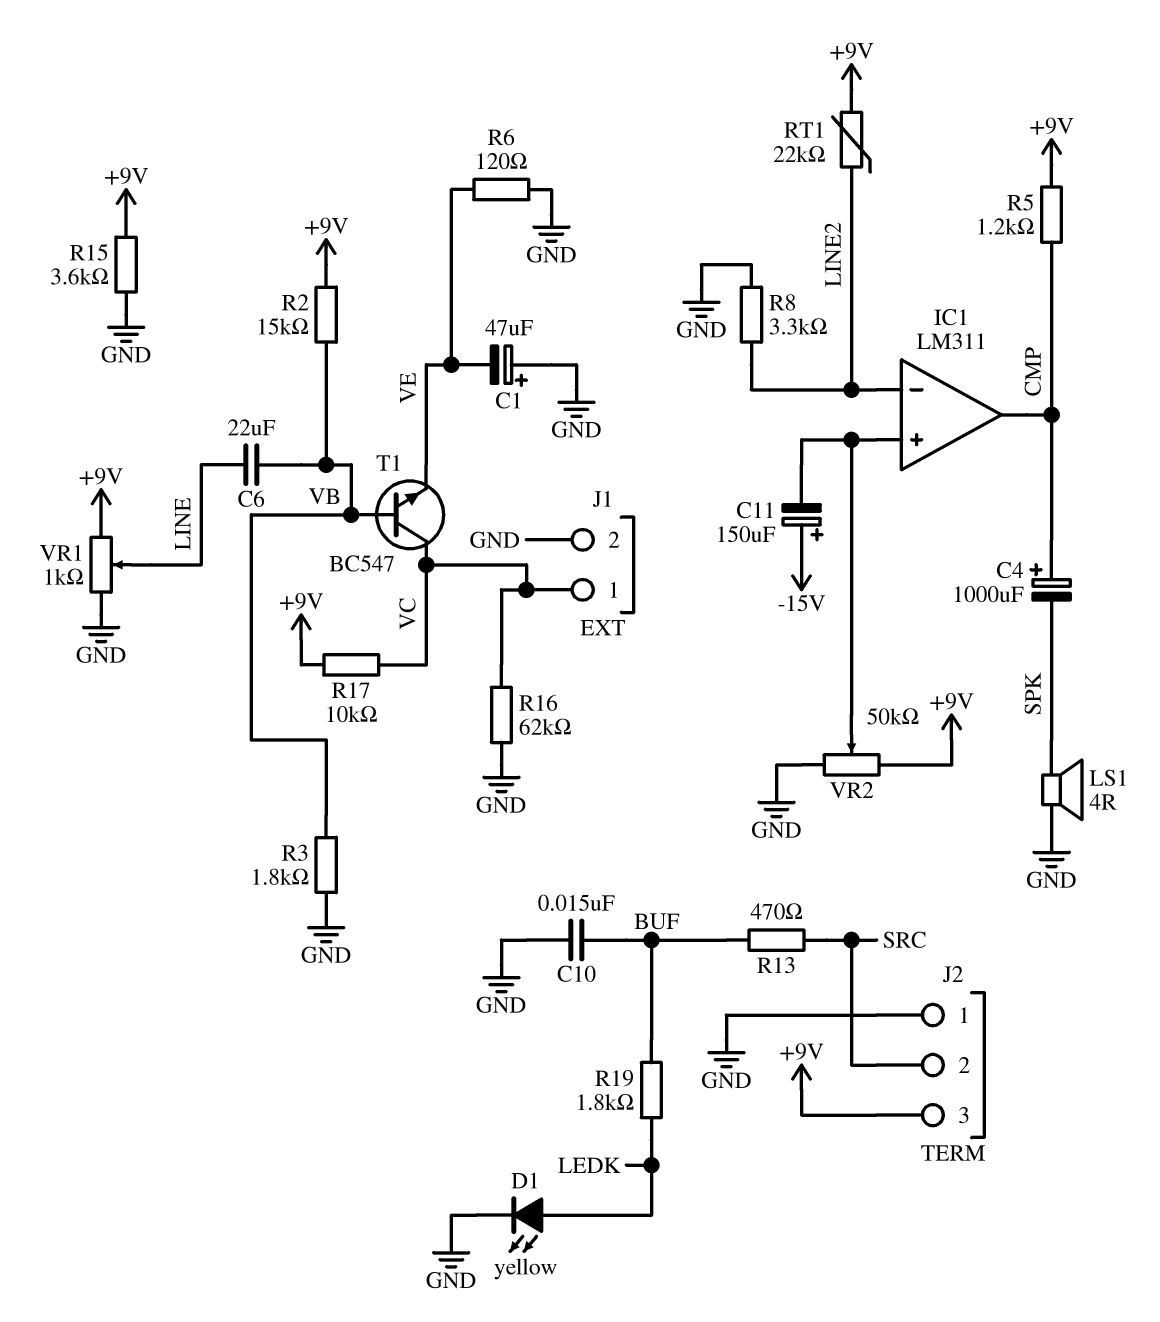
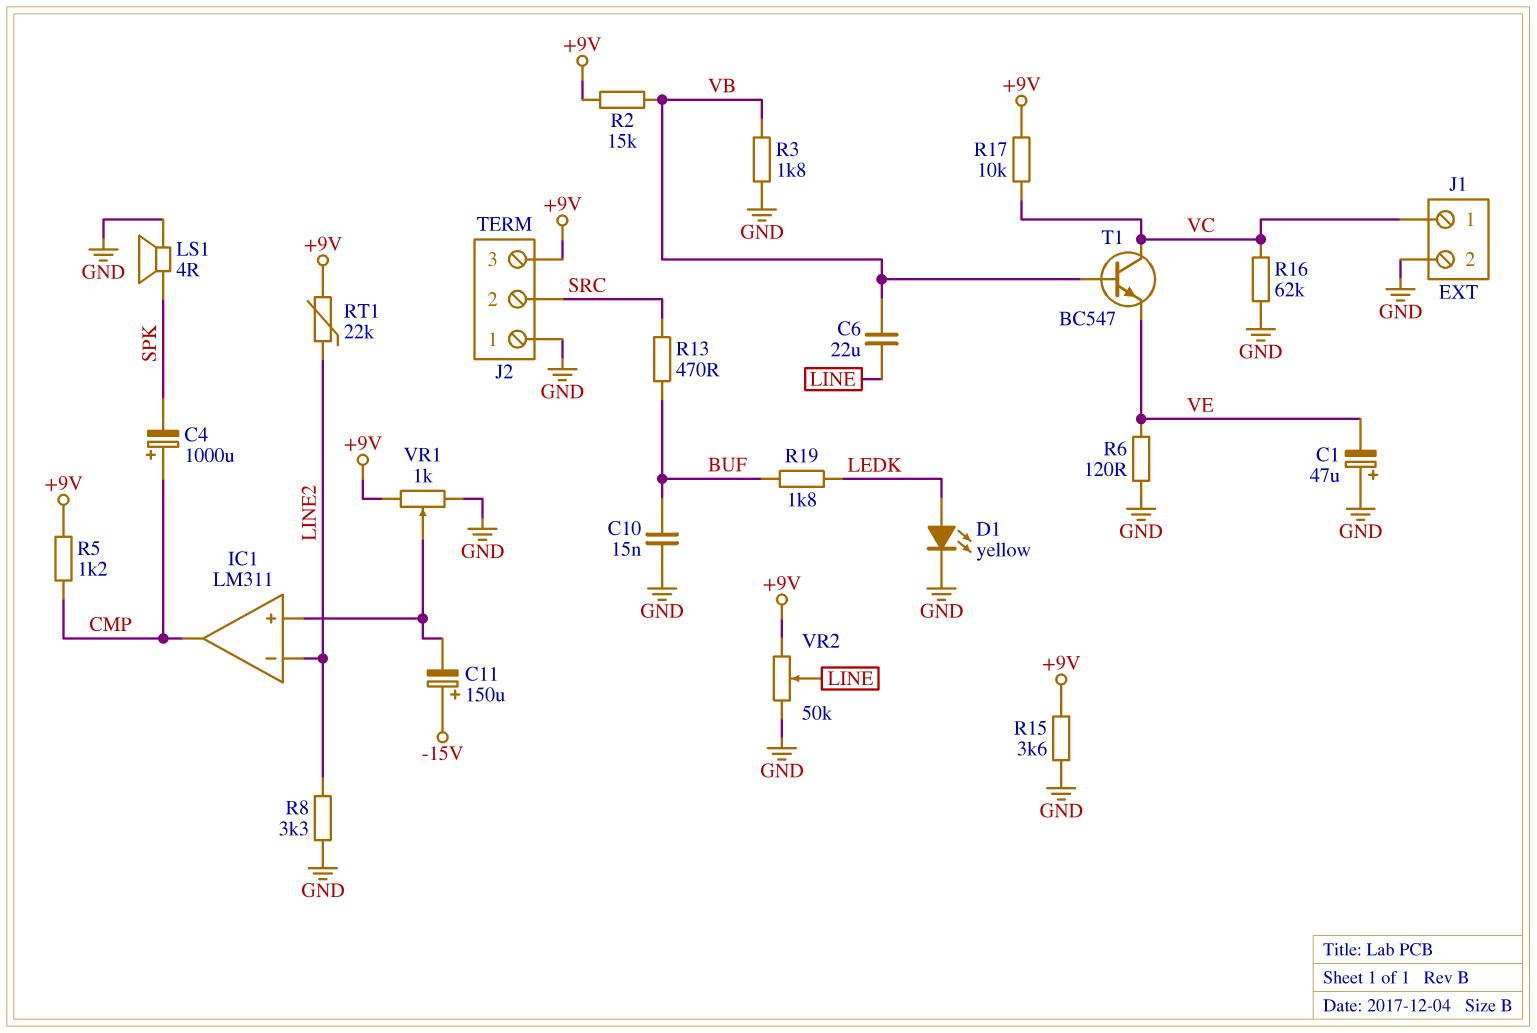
VR1: 1k (+9V, GND, wiper LINE) -> 1k (+9V, GND, wiper IC1/in+)
VR2: 50k (+9V, GND, wiper IC1/in+) -> 50k (+9V, GND, wiper LINE)

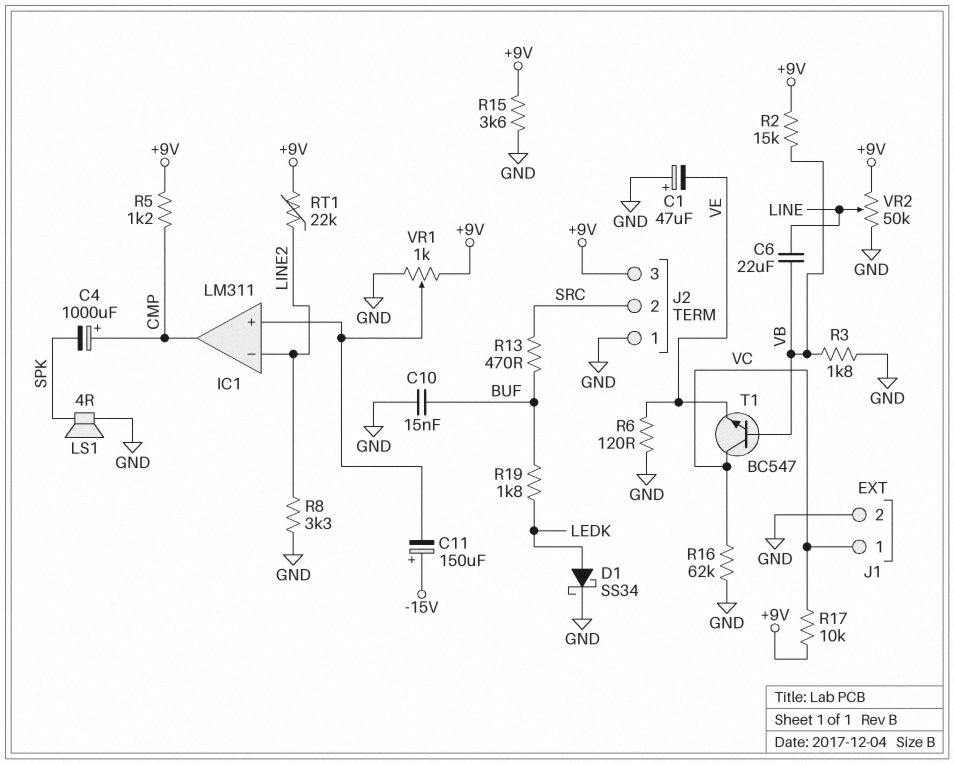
D1: LED yellow (A LEDK, K GND) -> schottky SS34 (A LEDK, K GND)

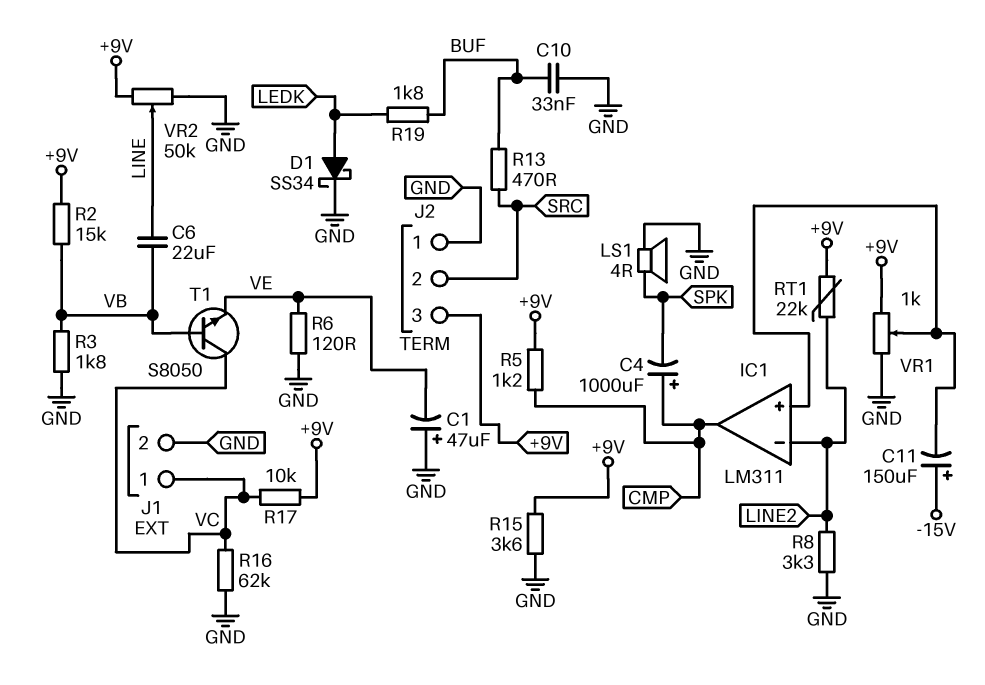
C10: 15nF (BUF, GND) -> 33nF (BUF, GND)
T1: NPN BC547 (B VB, C VC, E VE) -> NPN S8050 (B VB, C VC, E VE)

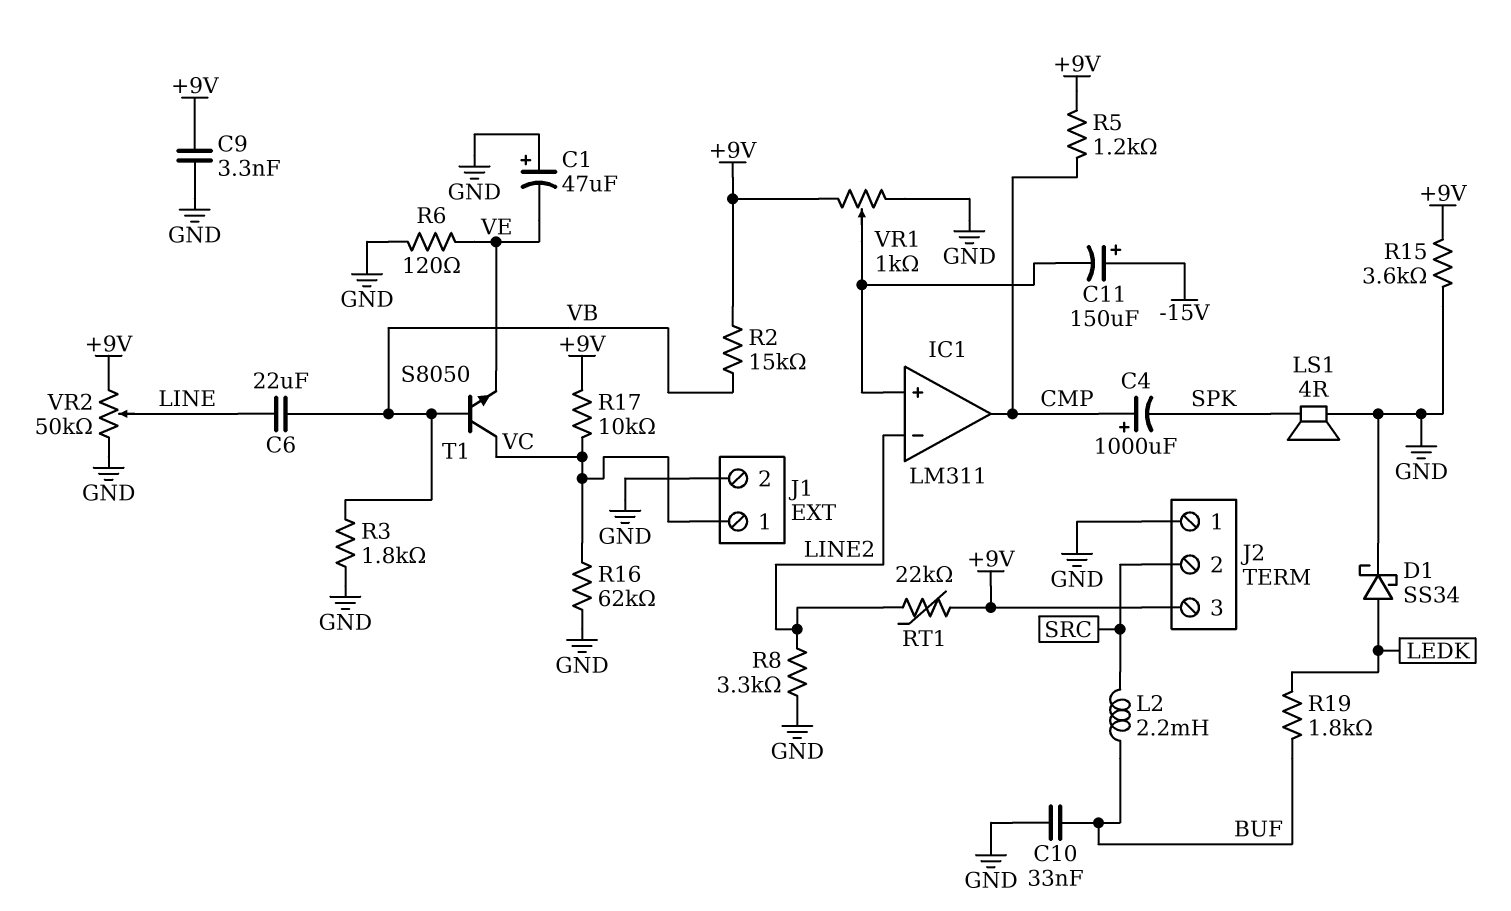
C9: none -> 3.3nF (+9V, GND)
L2: none -> 2.2mH (BUF, SRC)
R13: 470 (BUF, SRC) -> none

